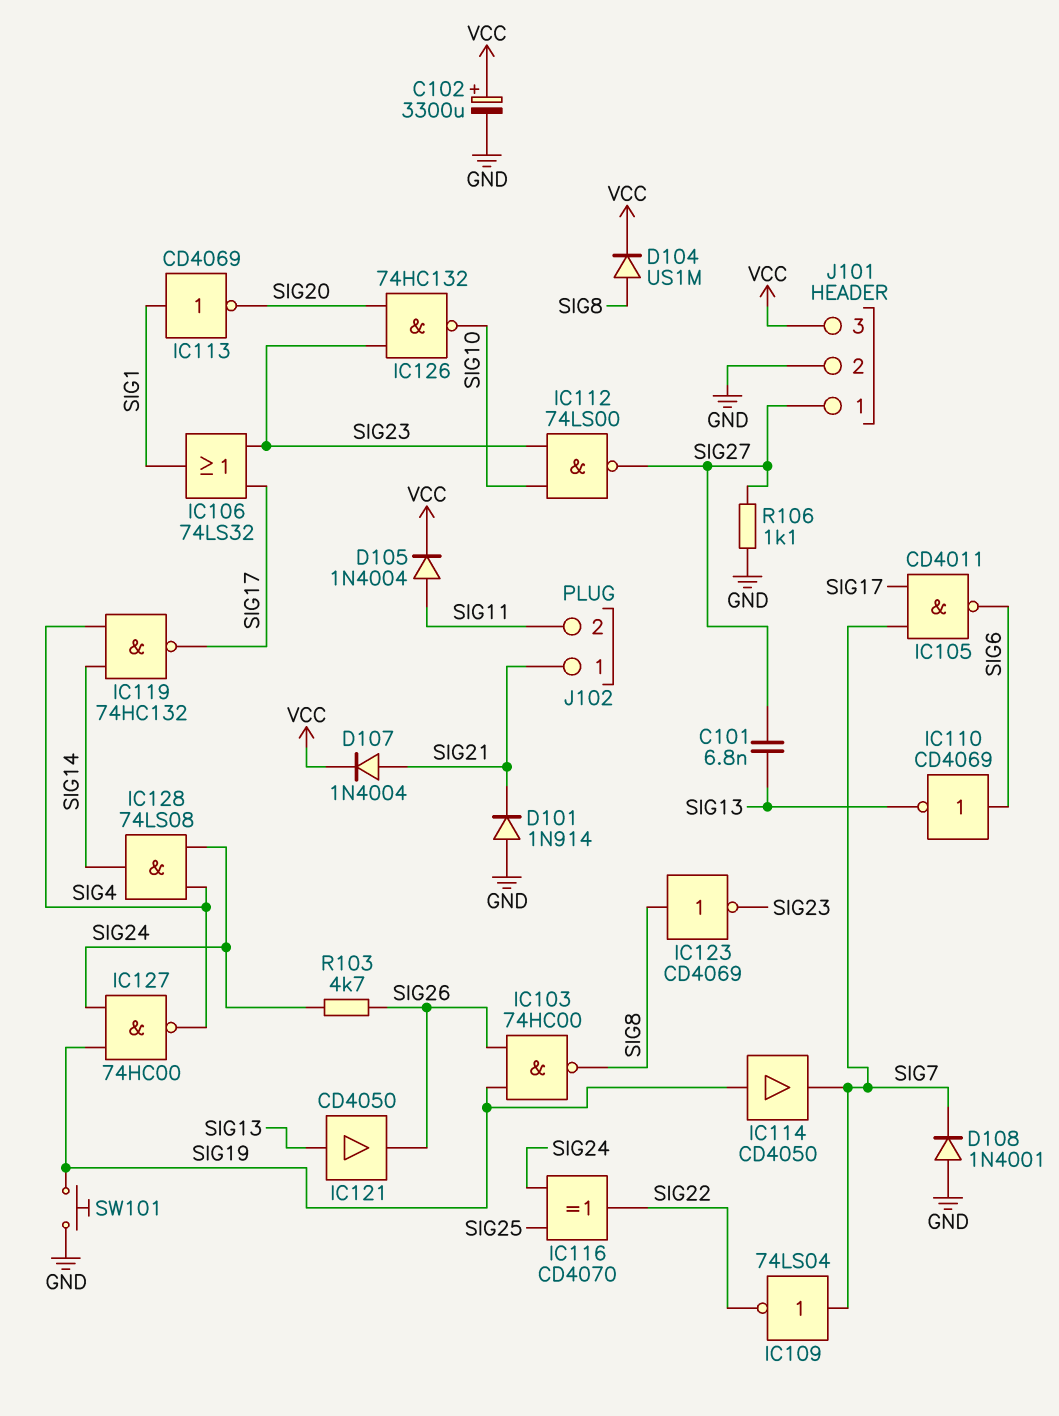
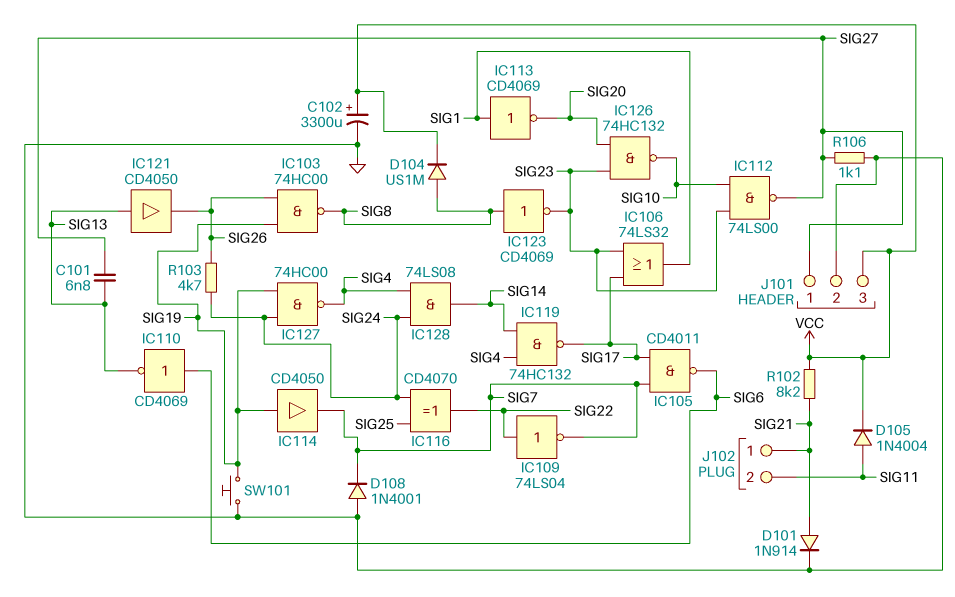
D101: diode 1N914 (A GND, K SIG21) -> diode 1N914 (A SIG21, K GND)
D107: diode 1N4004 (A SIG21, K VCC) -> none
IC109: NOT 74LS04 (in SIG7, out SIG22) -> NOT 74LS04 (in SIG22, out SIG7)
R102: none -> 8.2k (SIG21, VCC)

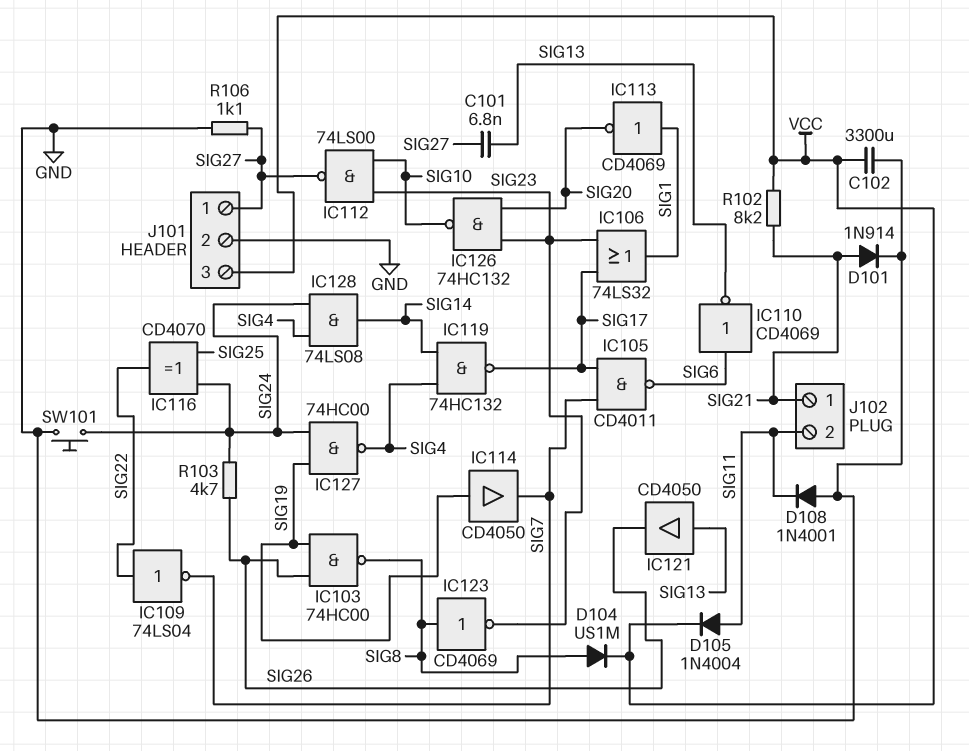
C102: 3300uF (plus VCC, minus GND) -> 3300uF (GND, VCC)
D108: diode 1N4001 (A GND, K SIG7) -> diode 1N4001 (A GND, K SIG11)
SW101: button (GND, SIG19) -> button (GND, SIG24)

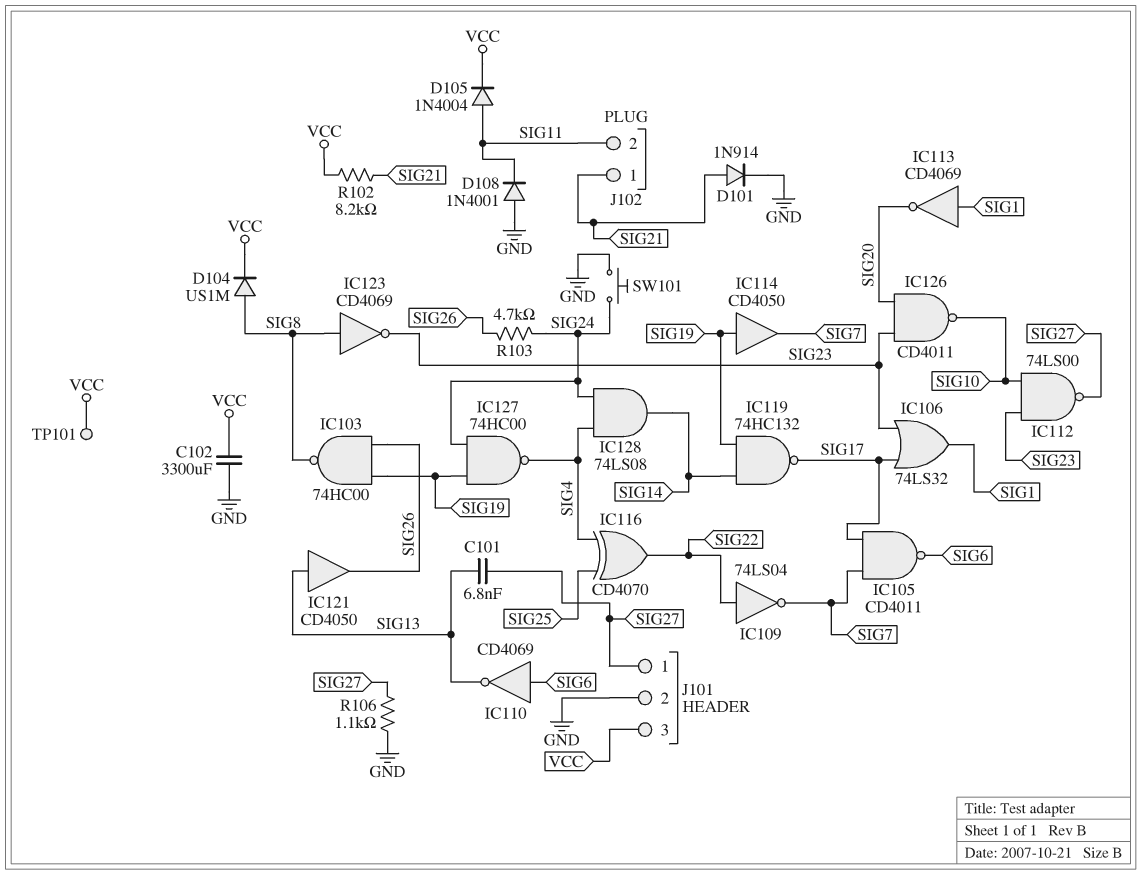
IC116: XOR CD4070 (in SIG24, in SIG25, out SIG22) -> XOR CD4070 (in SIG4, in SIG25, out SIG22)
IC119: NAND 74HC132 (in SIG4, in SIG14, out SIG17) -> NAND 74HC132 (in SIG14, in SIG19, out SIG17)
IC126: NAND 74HC132 (in SIG20, in SIG23, out SIG10) -> NAND CD4011 (in SIG20, in SIG23, out SIG10)
TP101: none -> test point (VCC)

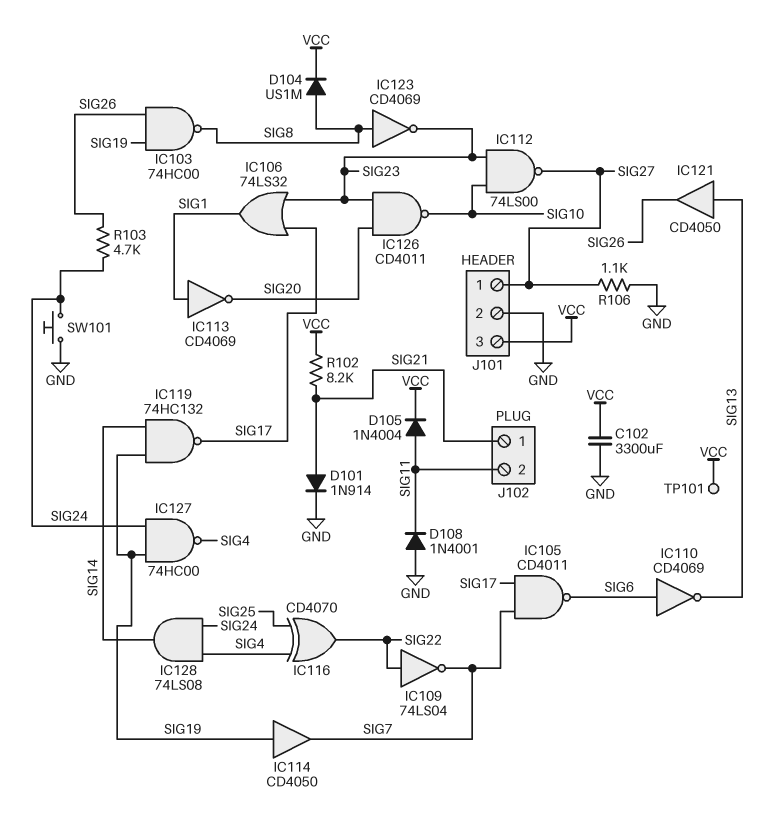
C101: 6.8nF (SIG13, SIG27) -> none

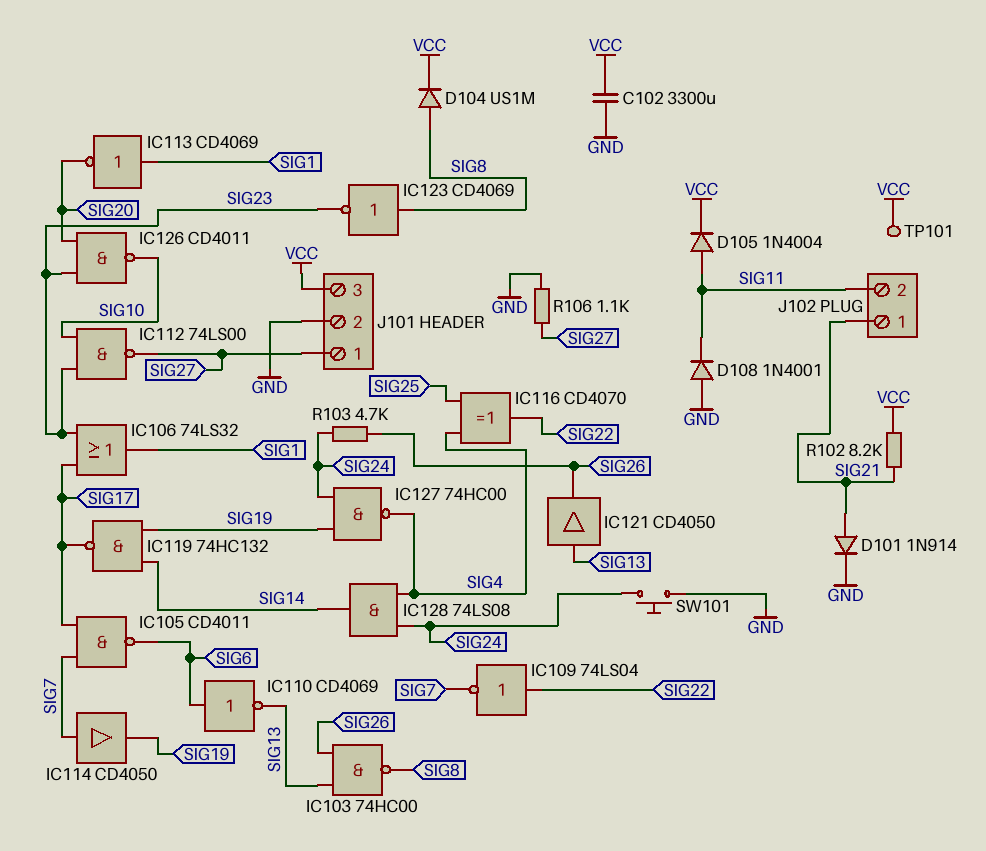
IC103: NAND 74HC00 (in SIG19, in SIG26, out SIG8) -> NAND 74HC00 (in SIG13, in SIG26, out SIG8)
IC114: buffer CD4050 (in SIG19, out SIG7) -> buffer CD4050 (in SIG7, out SIG19)

